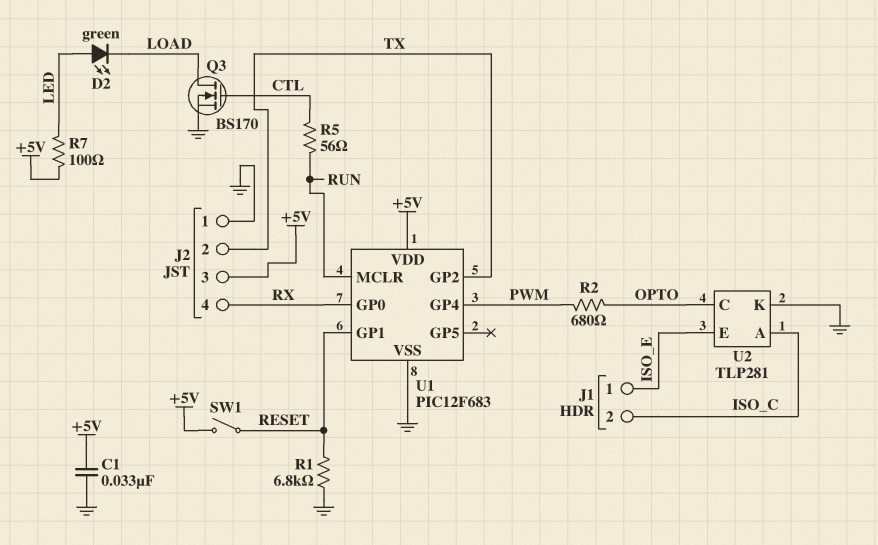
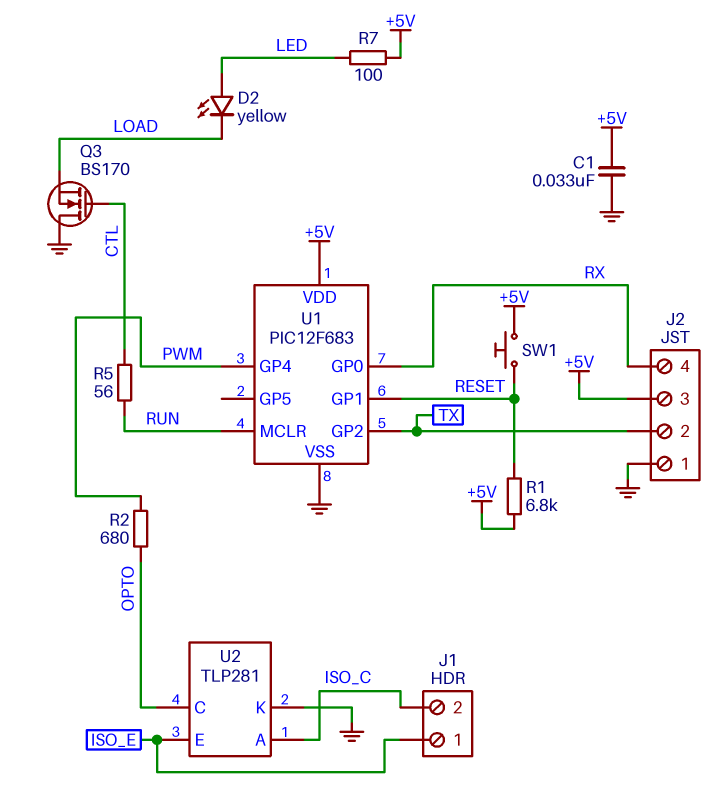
D2: LED green (A LED, K LOAD) -> LED yellow (A LED, K LOAD)
Q3: NMOS BS170 (G CTL, D LOAD, S GND) -> NMOS BS170 (G CTL, D GND, S LOAD)
R1: 6.8k (GND, RESET) -> 6.8k (+5V, RESET)
SW1: switch (+5V, RESET) -> button (+5V, RESET)

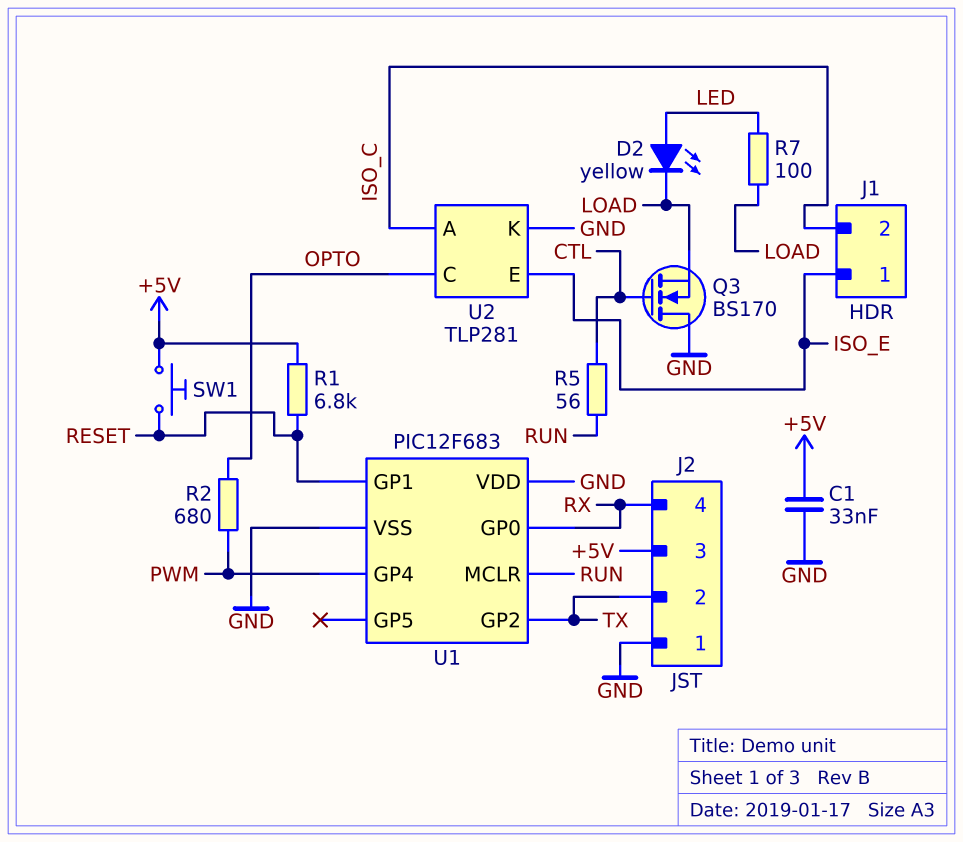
R7: 100 (+5V, LED) -> 100 (LED, LOAD)
U1 pin VDD: +5V -> GND

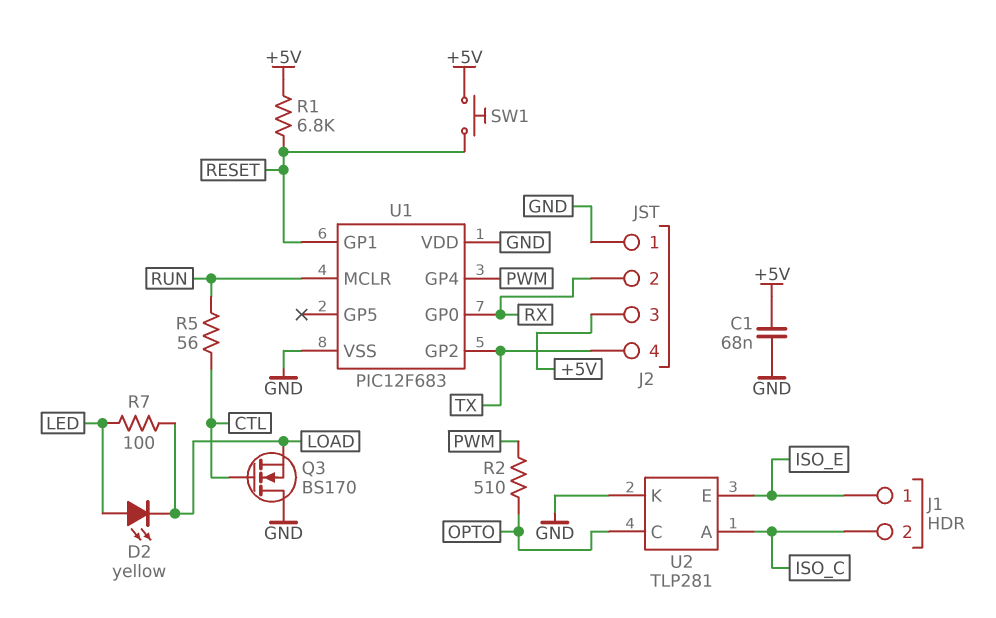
C1: 33nF (+5V, GND) -> 68nF (+5V, GND)
J2 pin 2: TX -> RX
J2 pin 4: RX -> TX
R2: 680 (OPTO, PWM) -> 510 (OPTO, PWM)

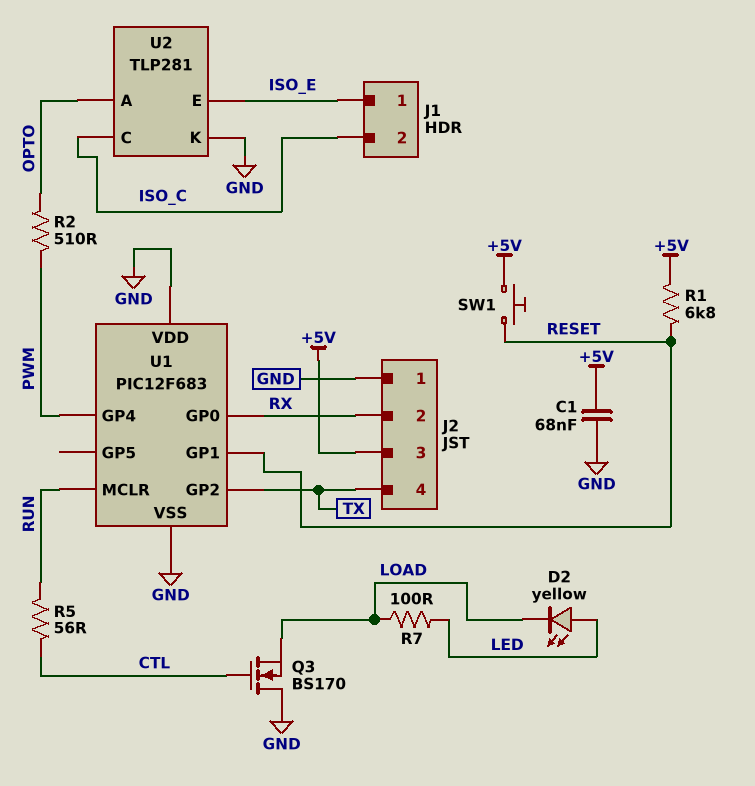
U2 pin A: ISO_C -> OPTO
U2 pin C: OPTO -> ISO_C

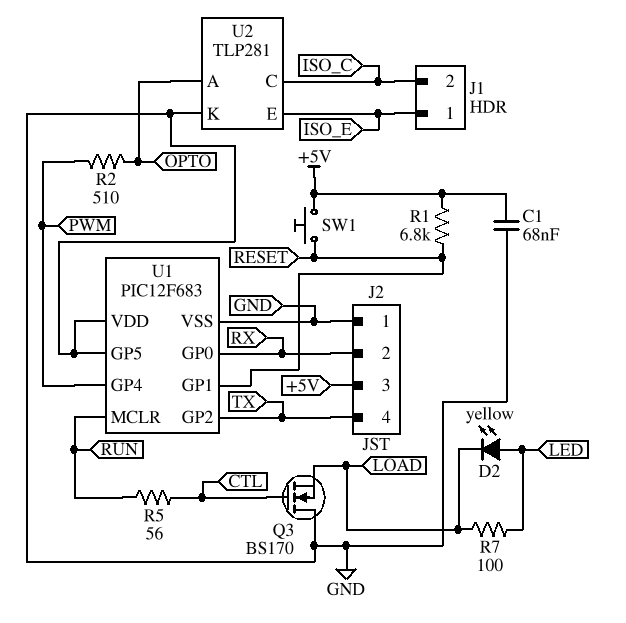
U1 pin GP5: none -> GND

